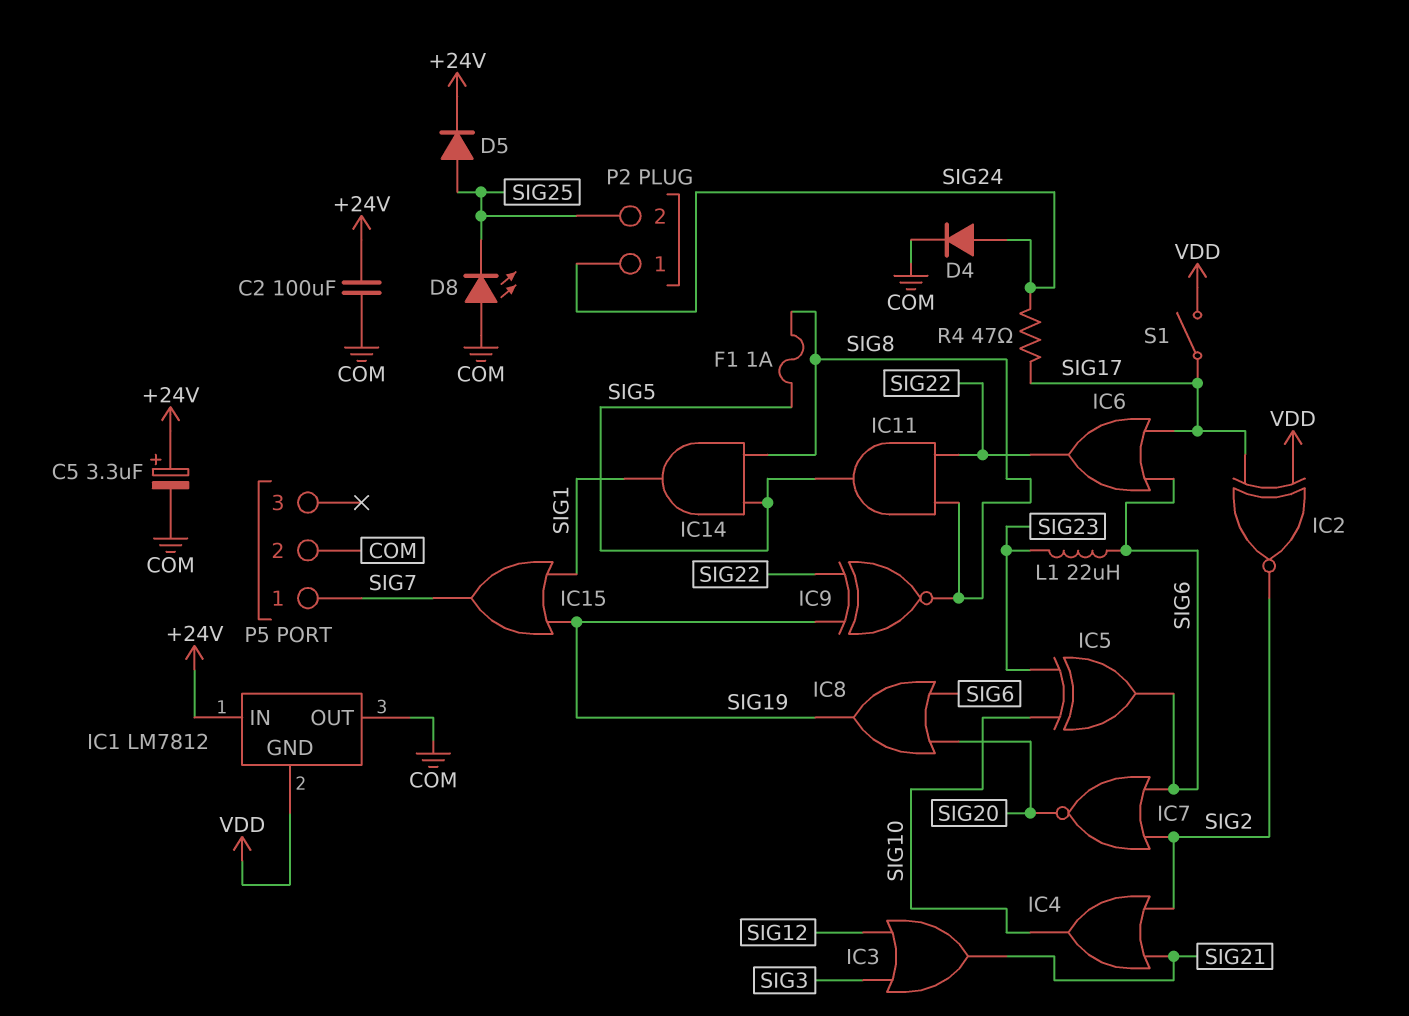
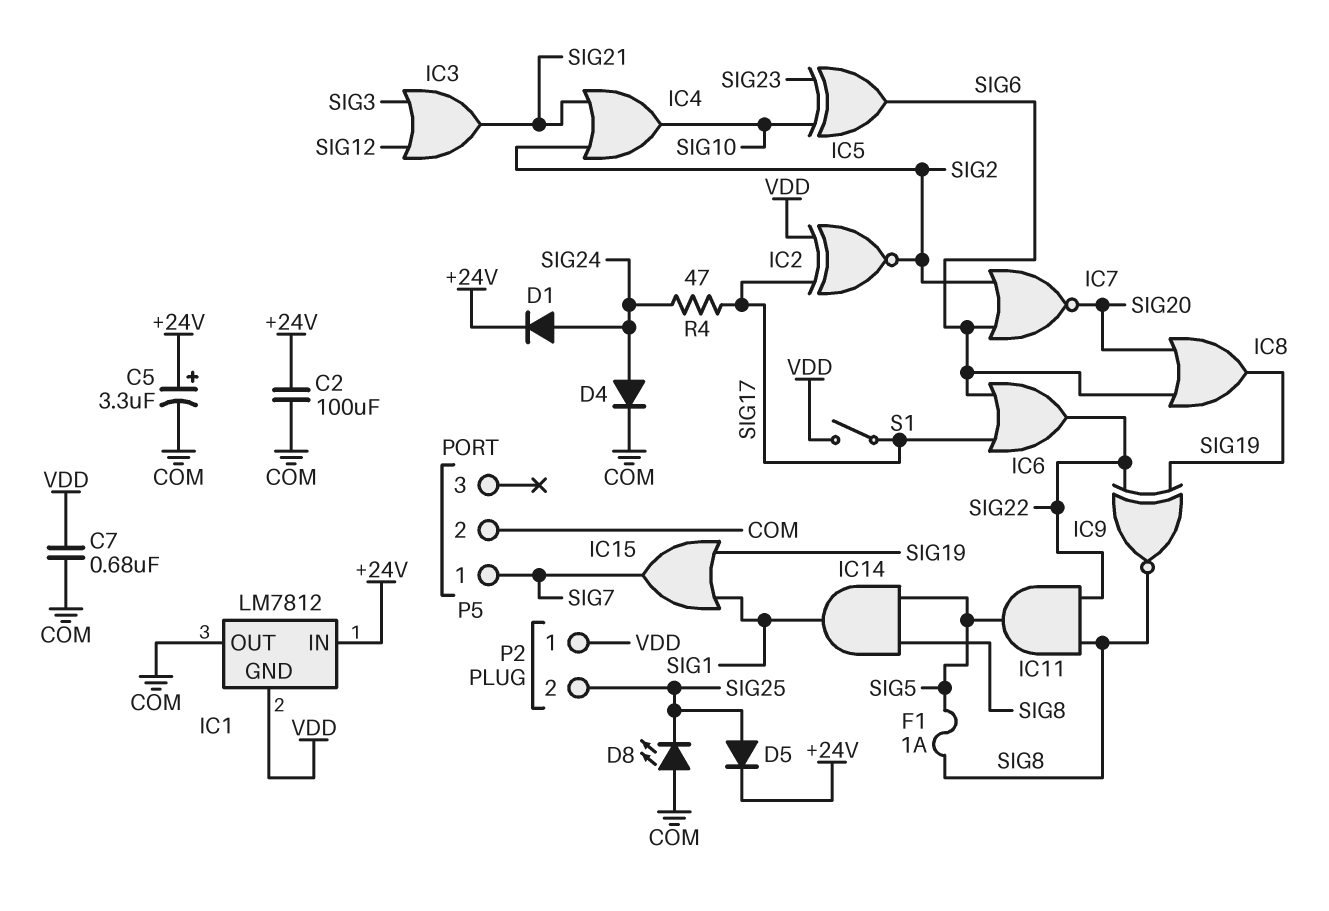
C7: none -> 680nF (COM, VDD)
D1: none -> diode (A SIG24, K +24V)
L1: 22uH (SIG6, SIG23) -> none
P2 pin 1: SIG24 -> VDD

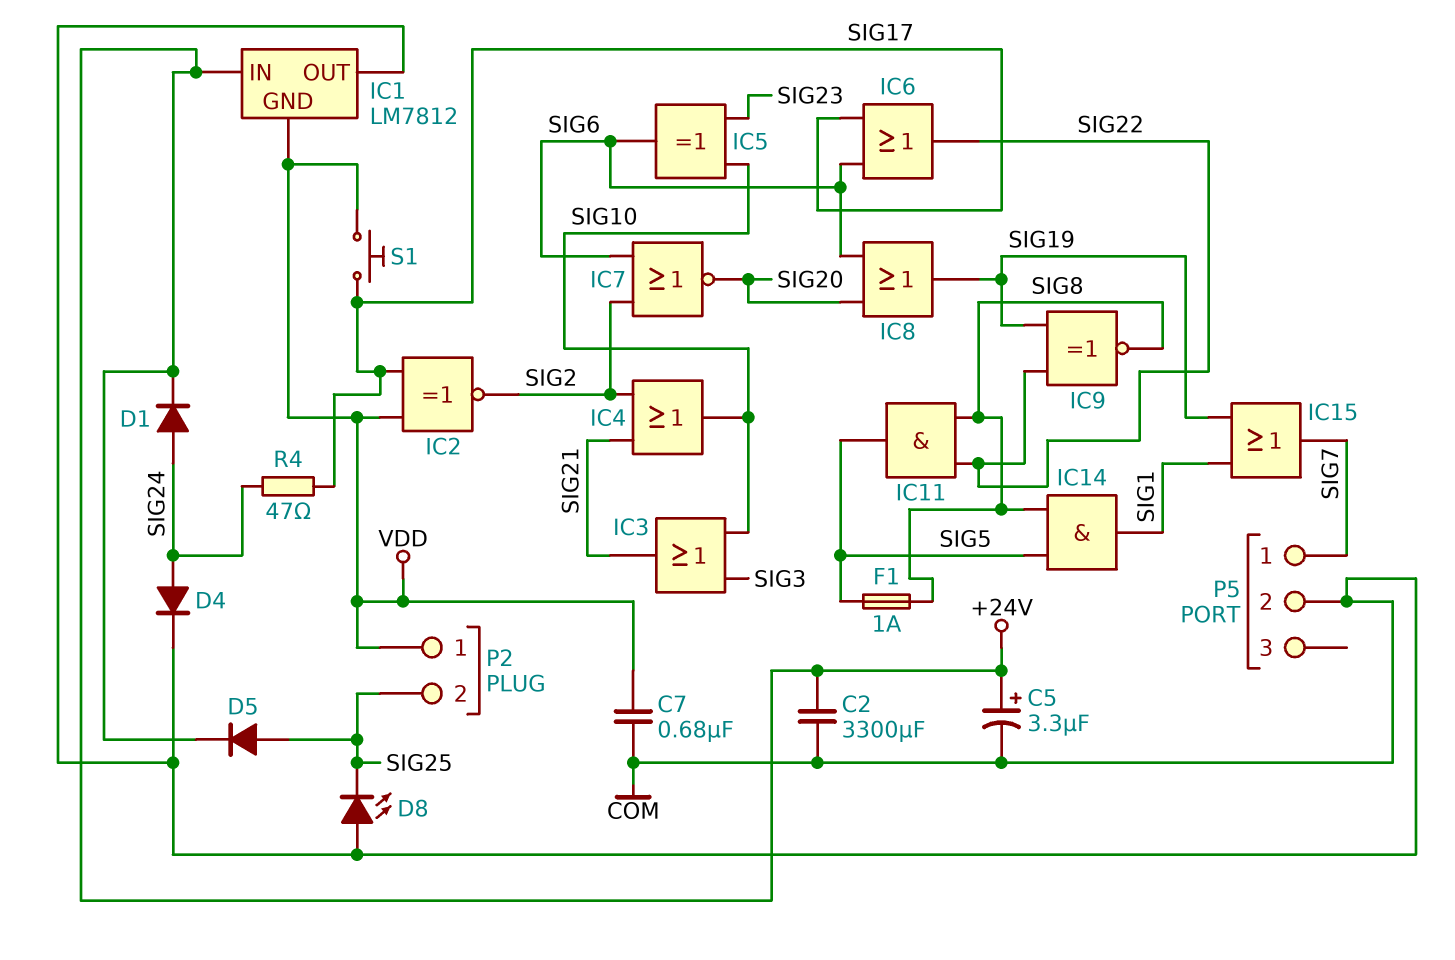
C2: 100uF (+24V, COM) -> 3300uF (+24V, COM)
IC3: OR (in SIG3, in SIG12, out SIG21) -> OR (in SIG3, in SIG10, out SIG21)
S1: switch (SIG17, VDD) -> button (SIG17, VDD)

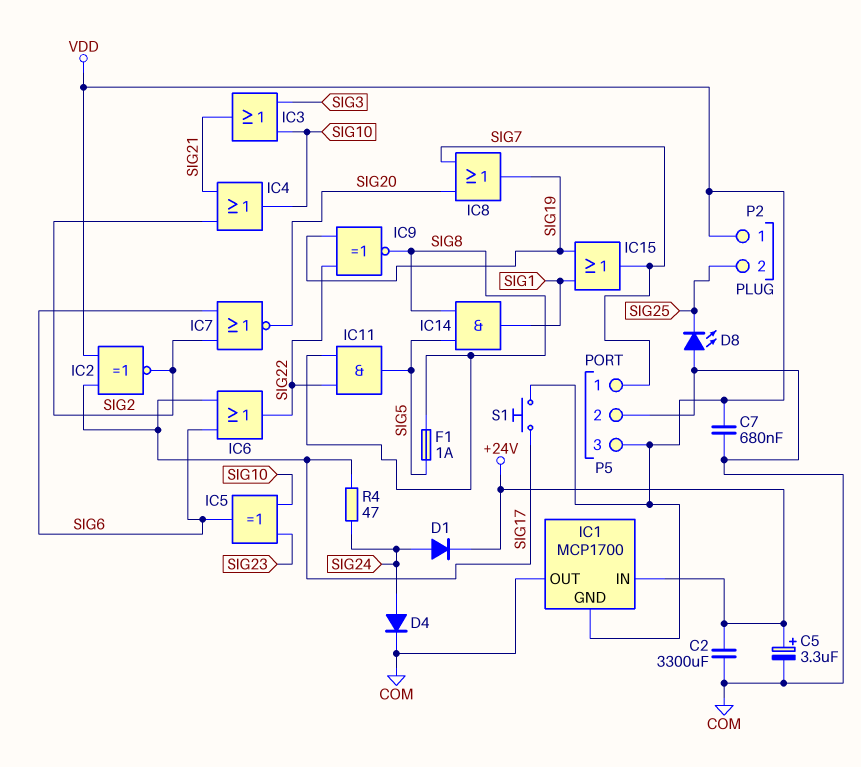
D5: diode (A SIG25, K +24V) -> none
IC1: LM7812 -> MCP1700
IC8: OR (in SIG6, in SIG20, out SIG19) -> OR (in SIG7, in SIG20, out SIG19)
P5 pin 3: none -> VDD

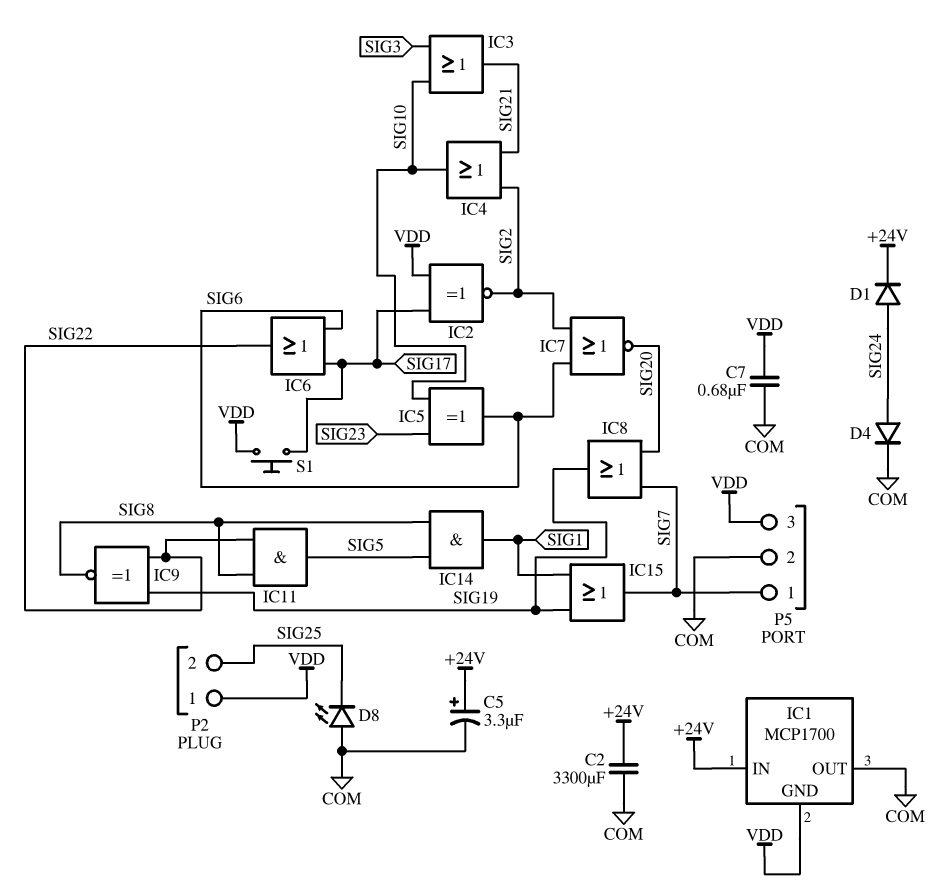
F1: 1A (SIG5, SIG8) -> none
R4: 47 (SIG17, SIG24) -> none

